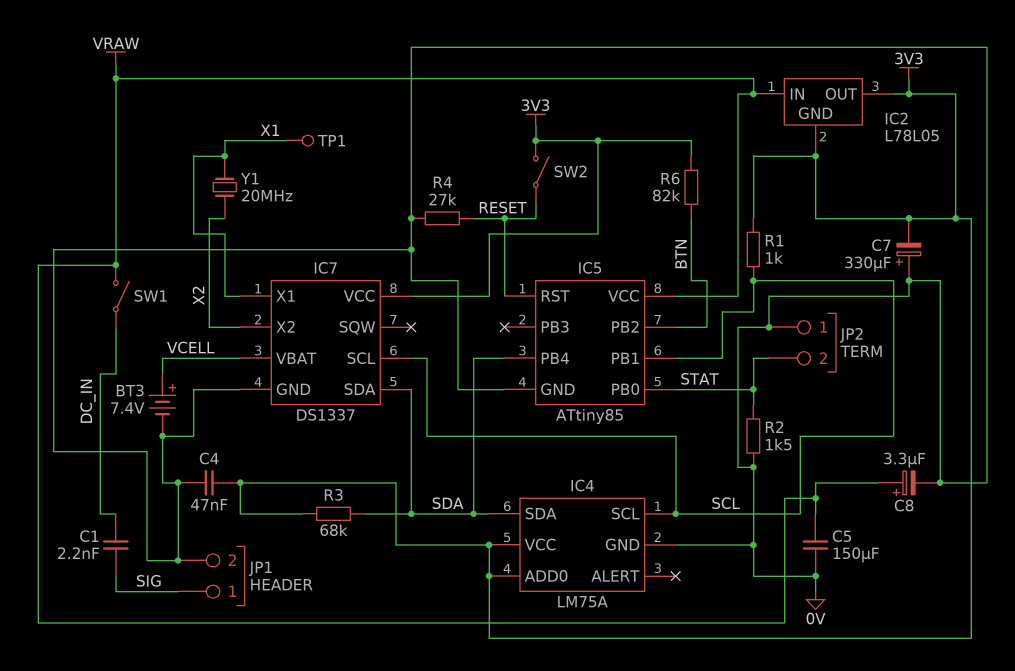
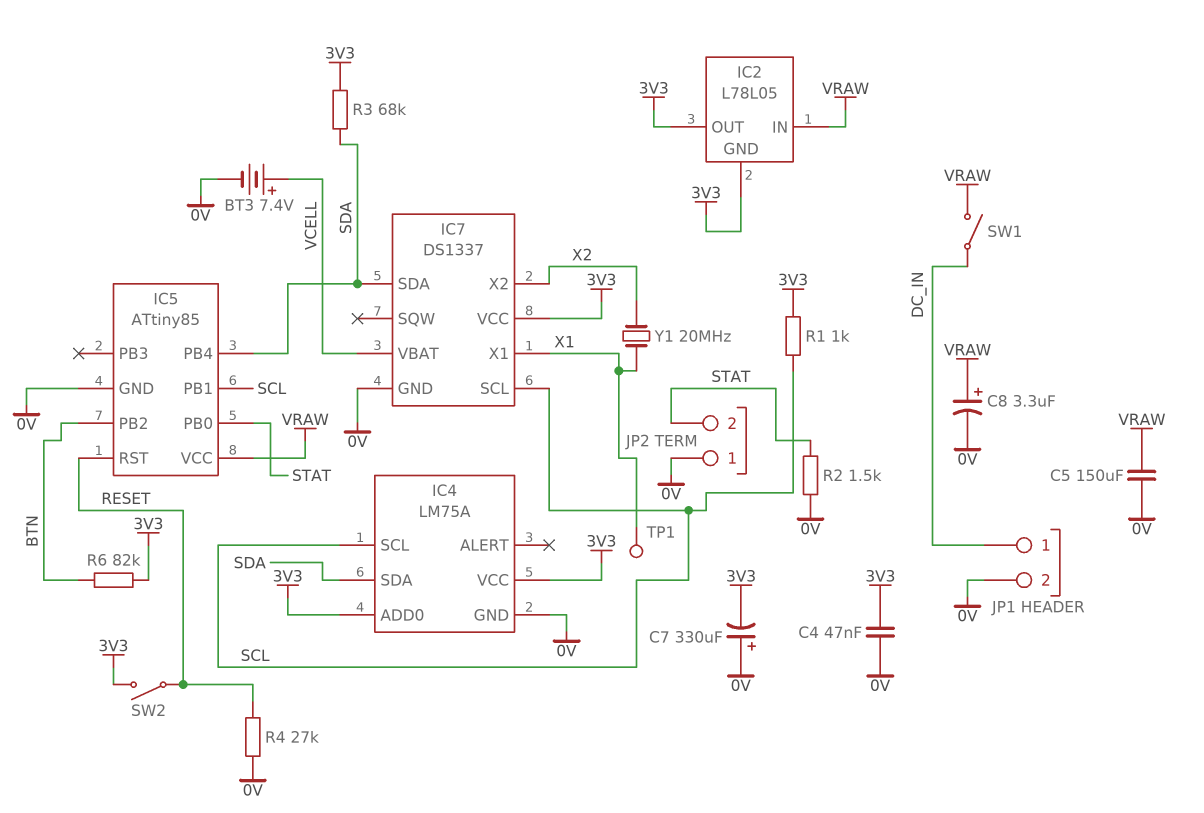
C1: 2.2nF (DC_IN, SIG) -> none
JP1 pin 1: SIG -> DC_IN

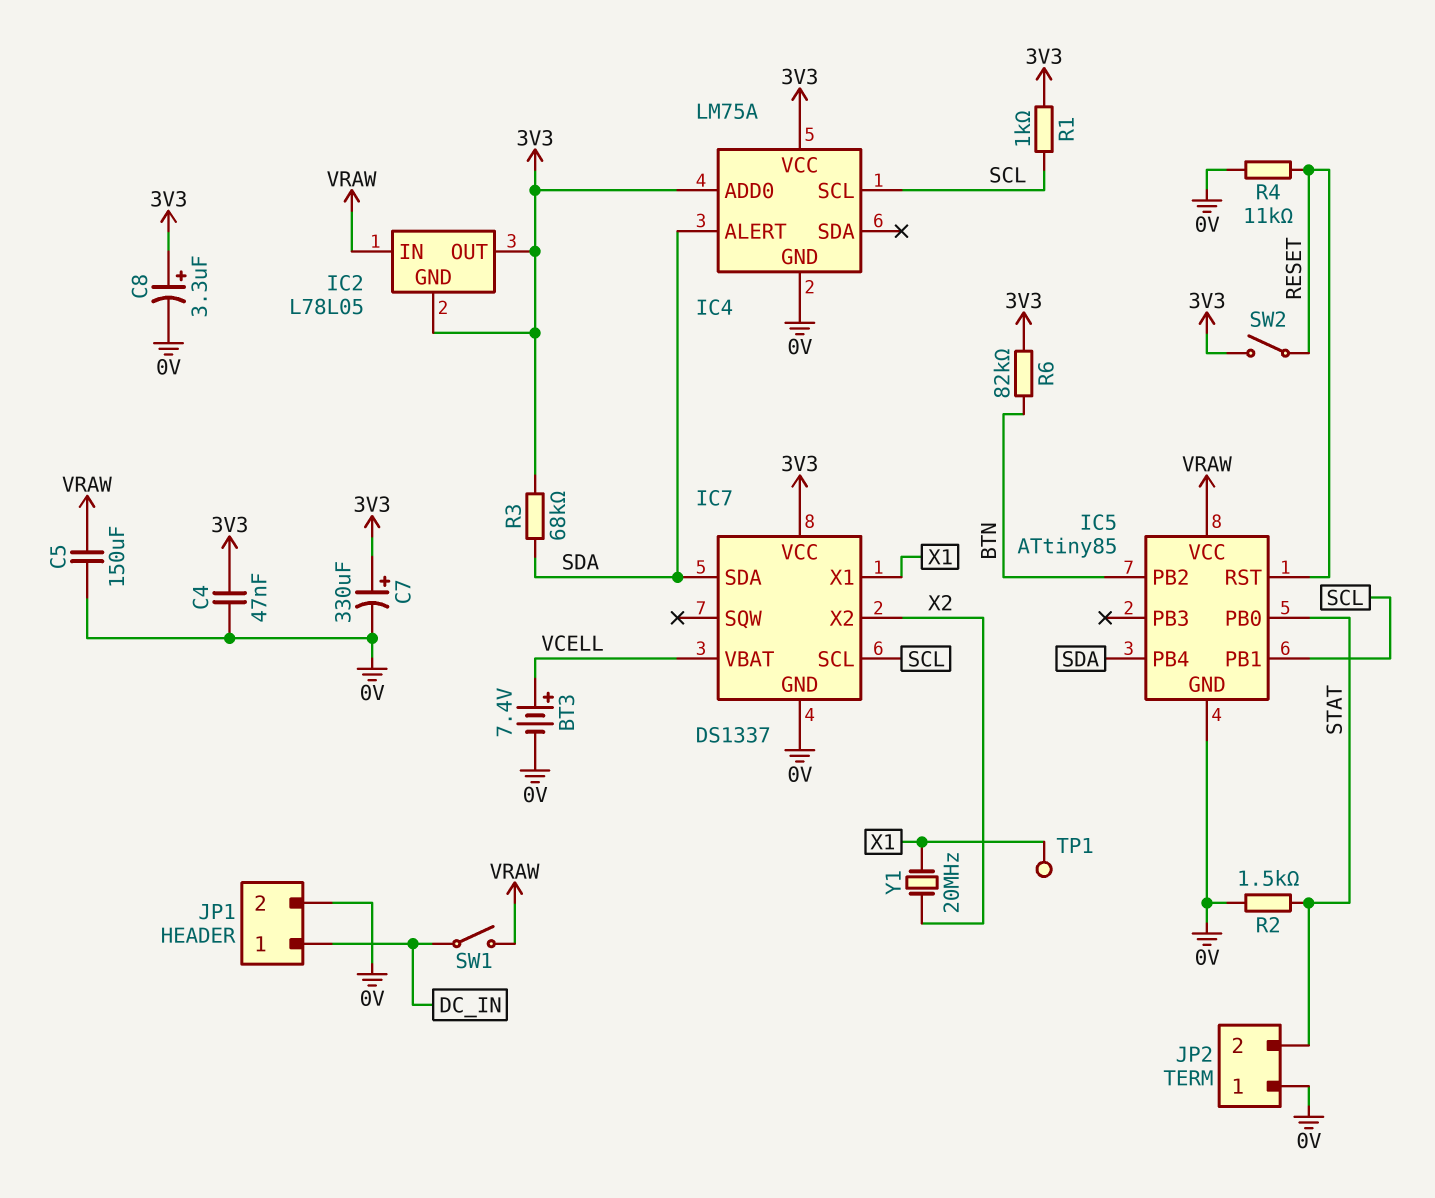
C7: 330uF (plus 0V, minus 3V3) -> 330uF (plus 3V3, minus 0V)
C8: 3.3uF (plus VRAW, minus 0V) -> 3.3uF (plus 3V3, minus 0V)
IC4 pin ALERT: none -> SDA
IC4 pin SDA: SDA -> none
R4: 27k (0V, RESET) -> 11k (0V, RESET)

